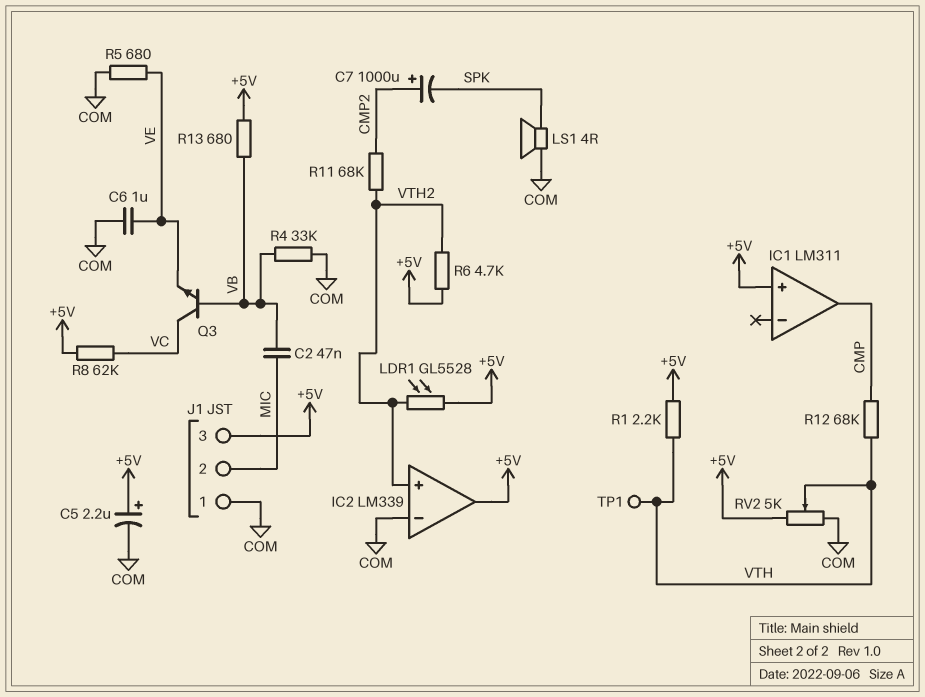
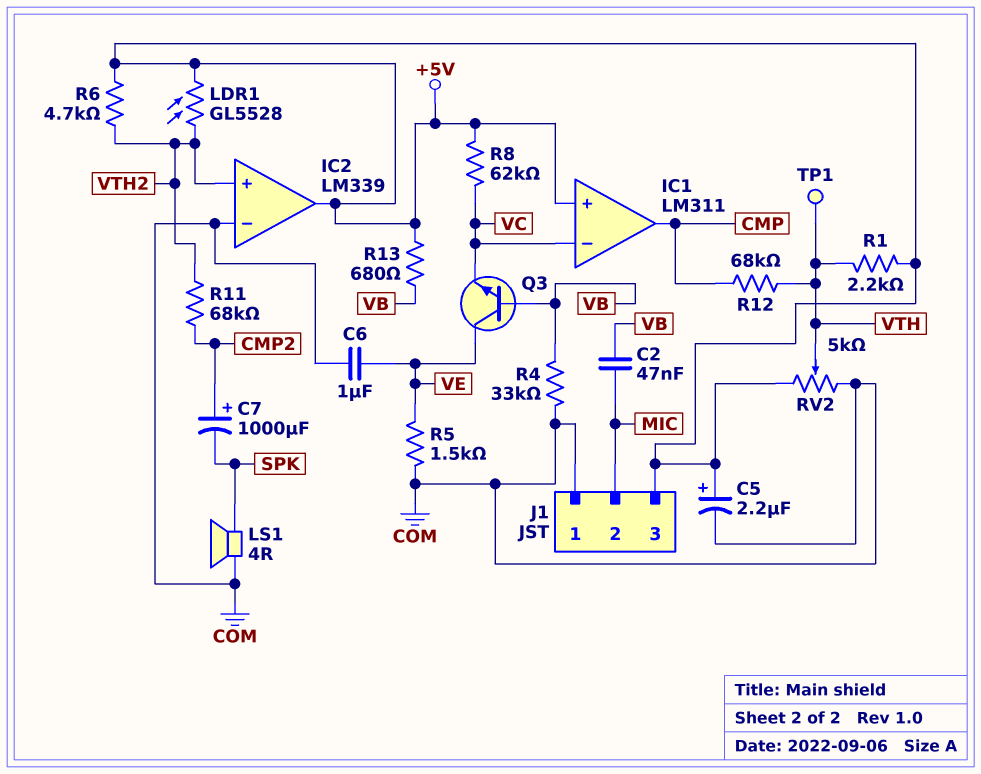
IC1 pin in-: none -> VC
Q3: NPN (B VB, C VC, E VE) -> NPN (B VB, C VE, E VC)
R5: 680 (COM, VE) -> 1.5k (COM, VE)

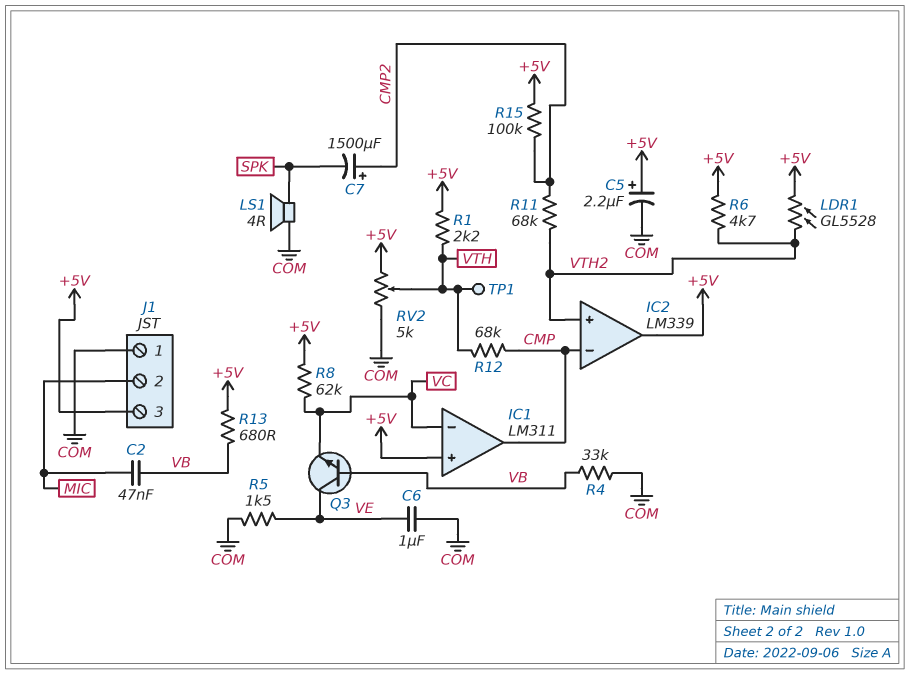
C7: 1000uF (plus CMP2, minus SPK) -> 1500uF (plus CMP2, minus SPK)
IC2 pin in-: COM -> CMP
R15: none -> 100k (+5V, CMP2)

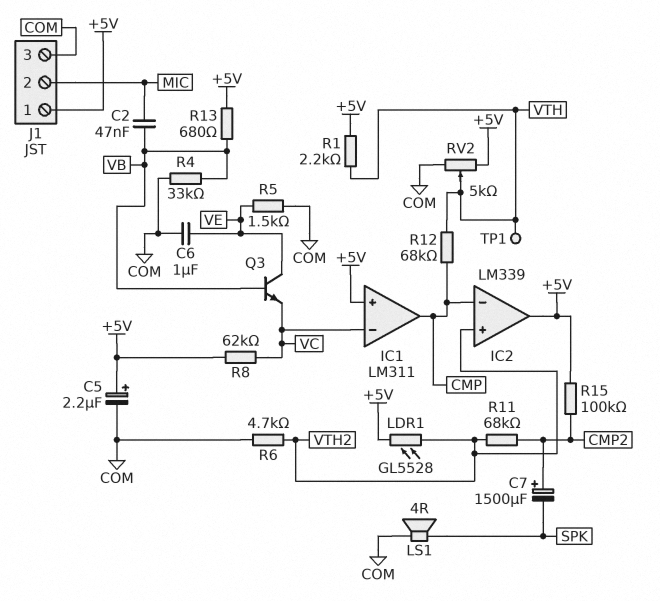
J1 pin 1: COM -> +5V
J1 pin 3: +5V -> COM
R6: 4.7k (+5V, VTH2) -> 4.7k (COM, VTH2)

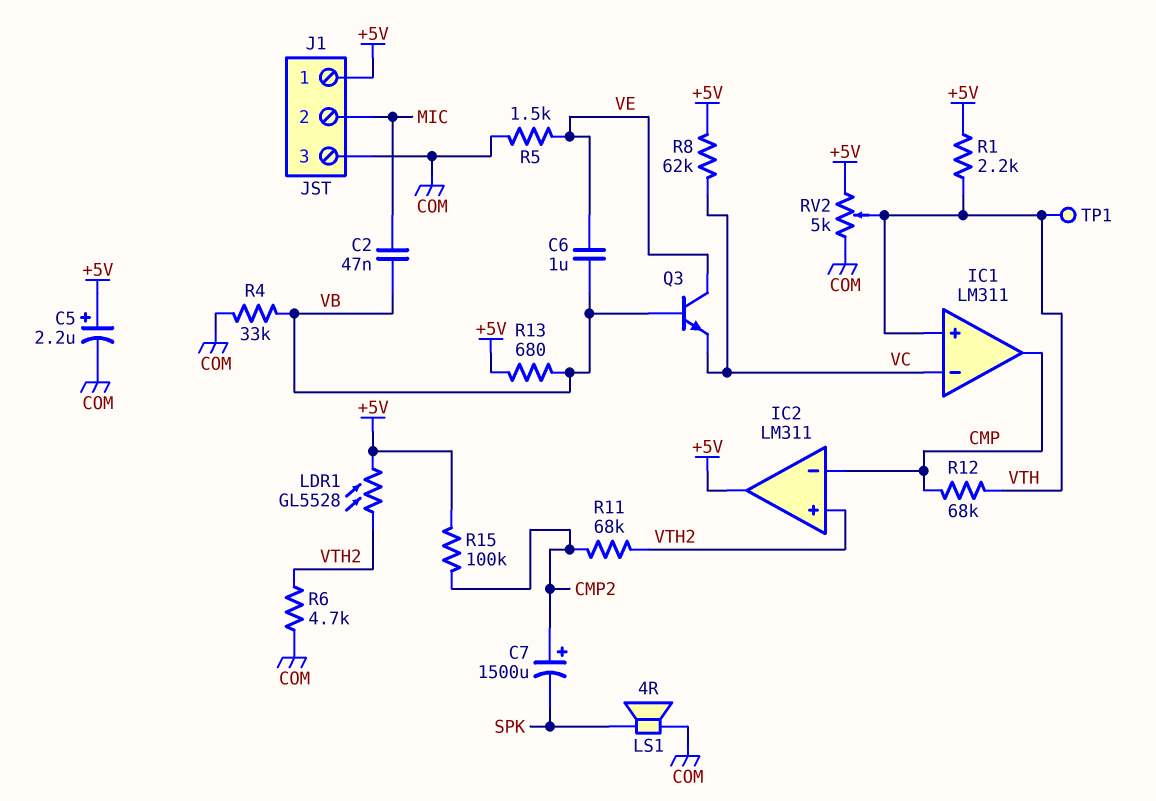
C6: 1uF (COM, VE) -> 1uF (VB, VE)
IC1 pin in+: +5V -> VTH
IC2: LM339 -> LM311

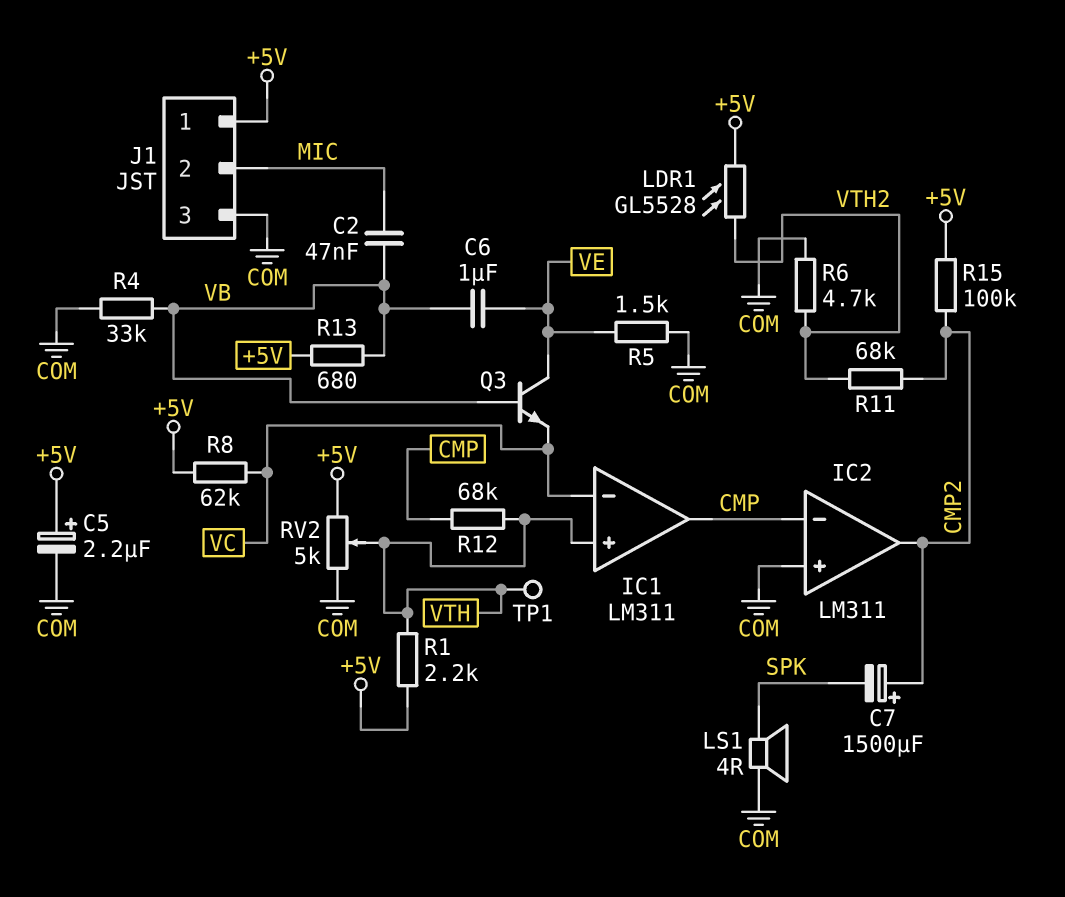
IC2 pin in+: VTH2 -> COM
IC2 pin out: +5V -> CMP2

